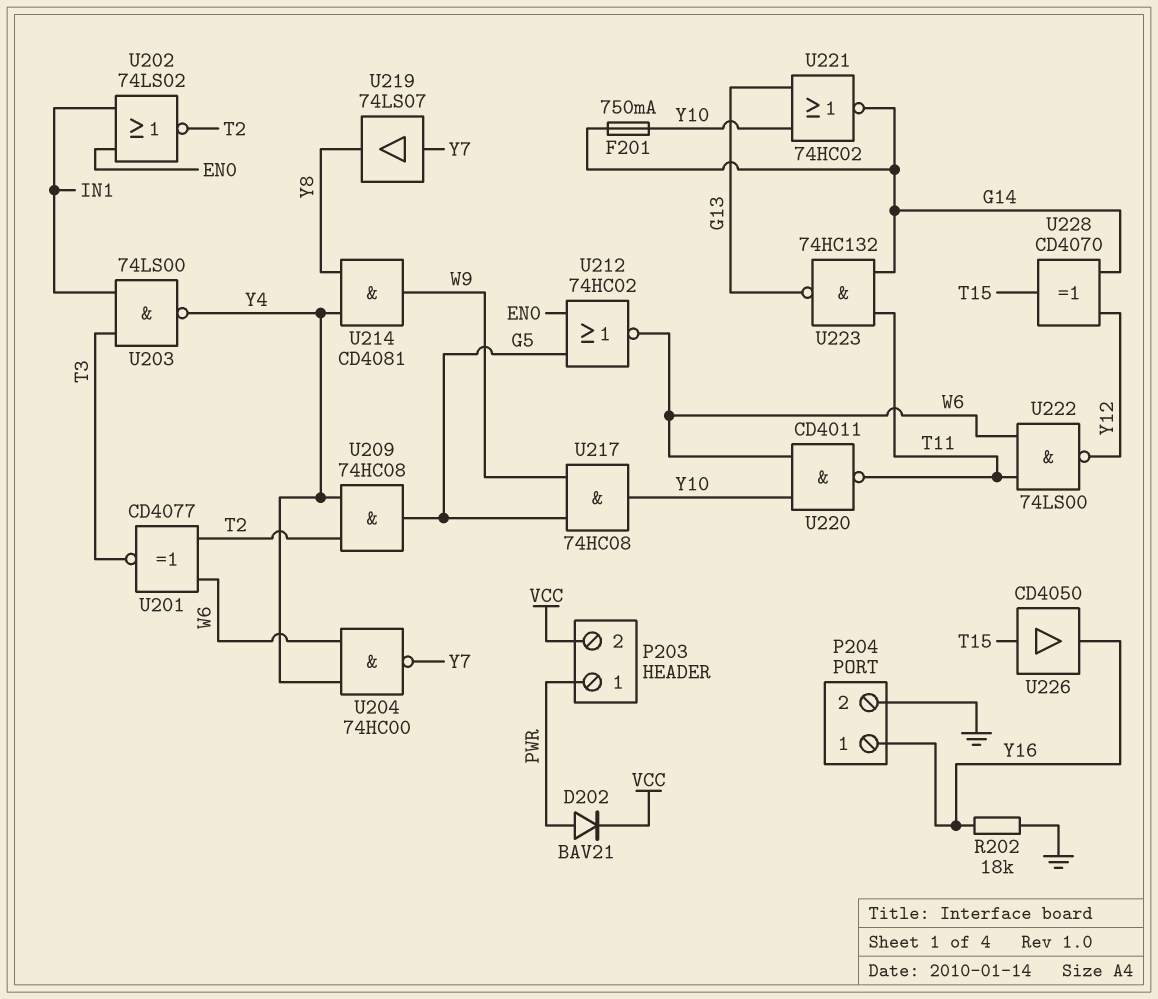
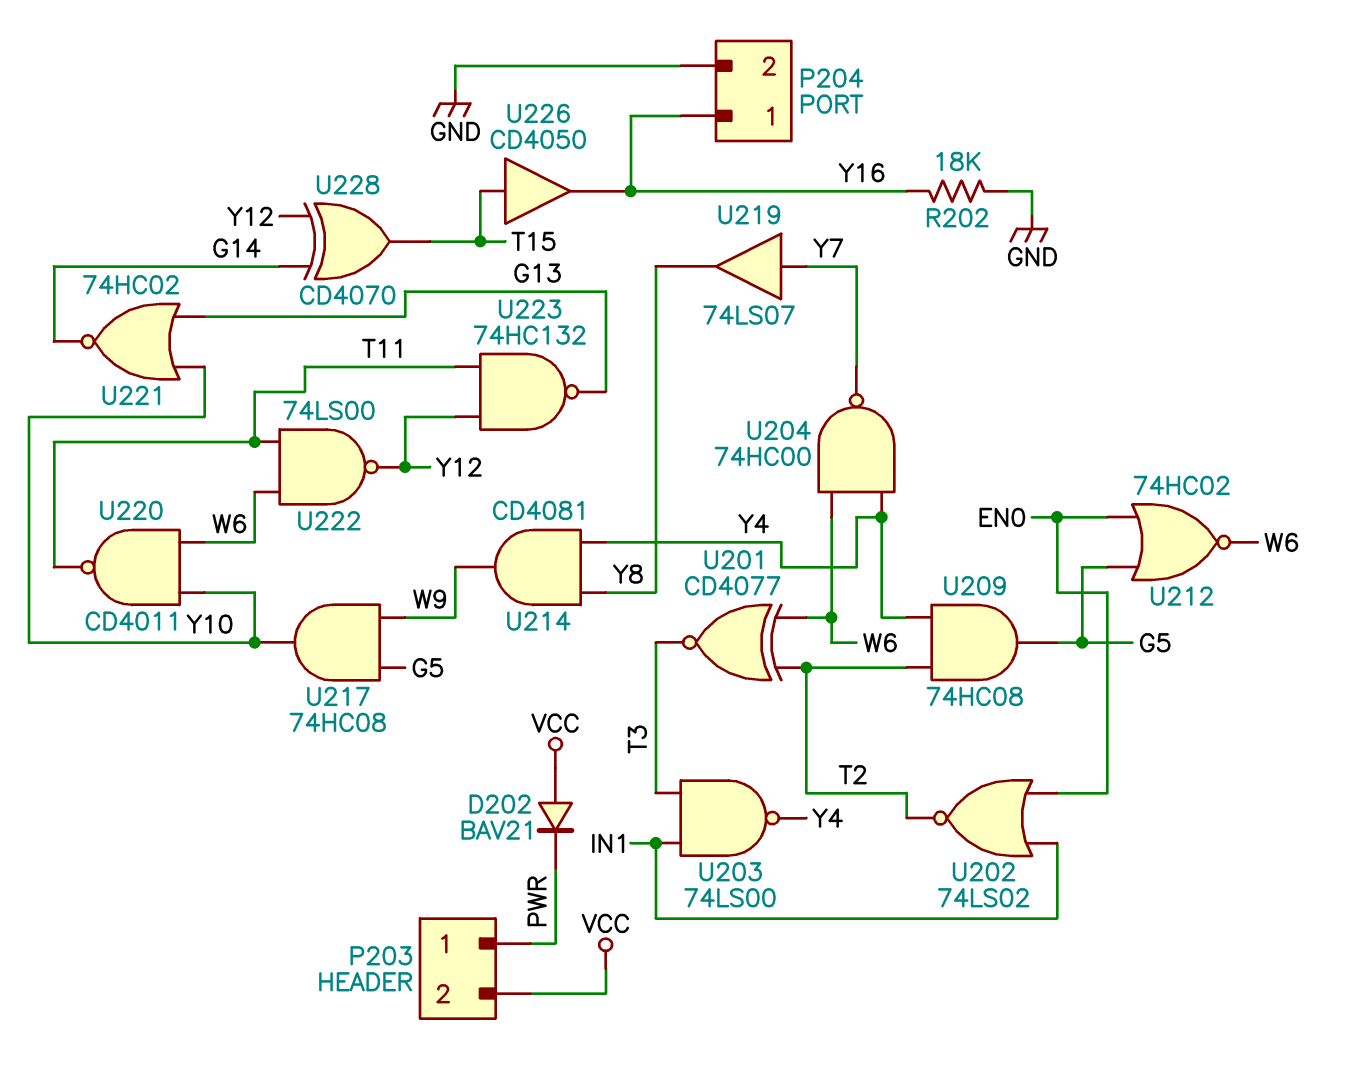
D202: diode BAV21 (A PWR, K VCC) -> diode BAV21 (A VCC, K PWR)
F201: 750mA (G14, Y10) -> none
U223: NAND 74HC132 (in G14, in T11, out G13) -> NAND 74HC132 (in T11, in Y12, out G13)

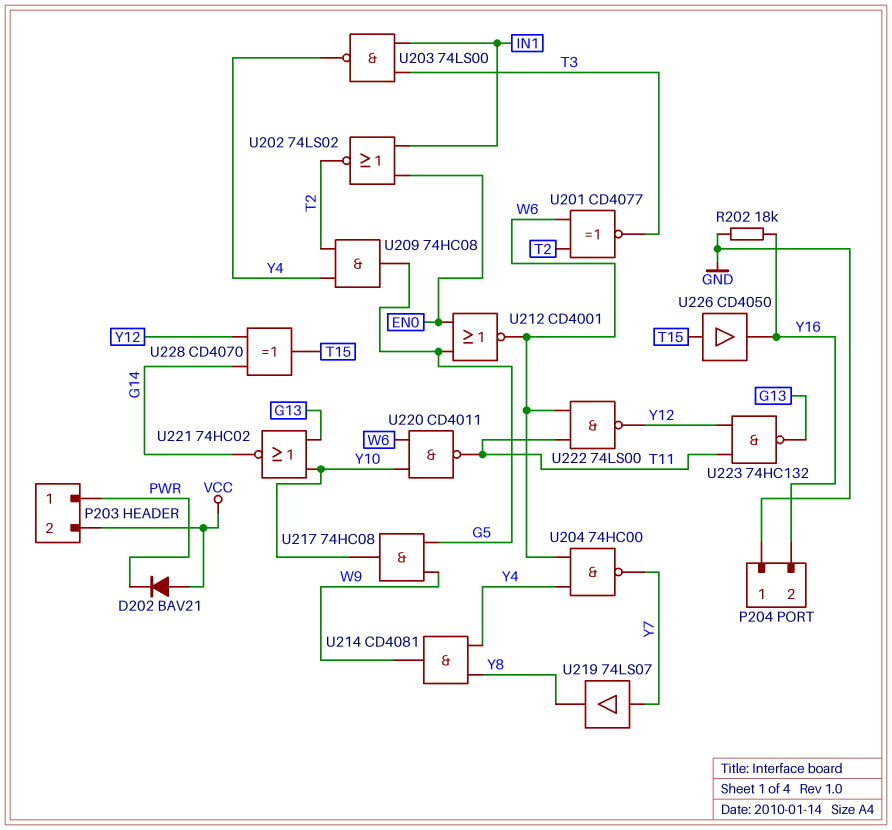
P204 pin 1: Y16 -> GND
P204 pin 2: GND -> Y16
U212: NOR 74HC02 (in EN0, in G5, out W6) -> NOR CD4001 (in EN0, in G5, out W6)

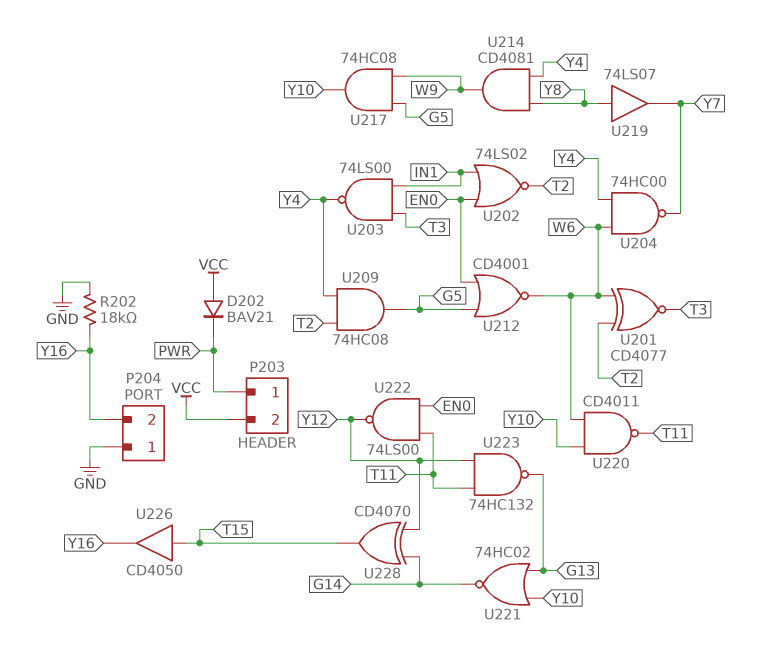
U219: buffer 74LS07 (in Y7, out Y8) -> buffer 74LS07 (in Y8, out Y7)
U222: NAND 74LS00 (in T11, in W6, out Y12) -> NAND 74LS00 (in EN0, in T11, out Y12)

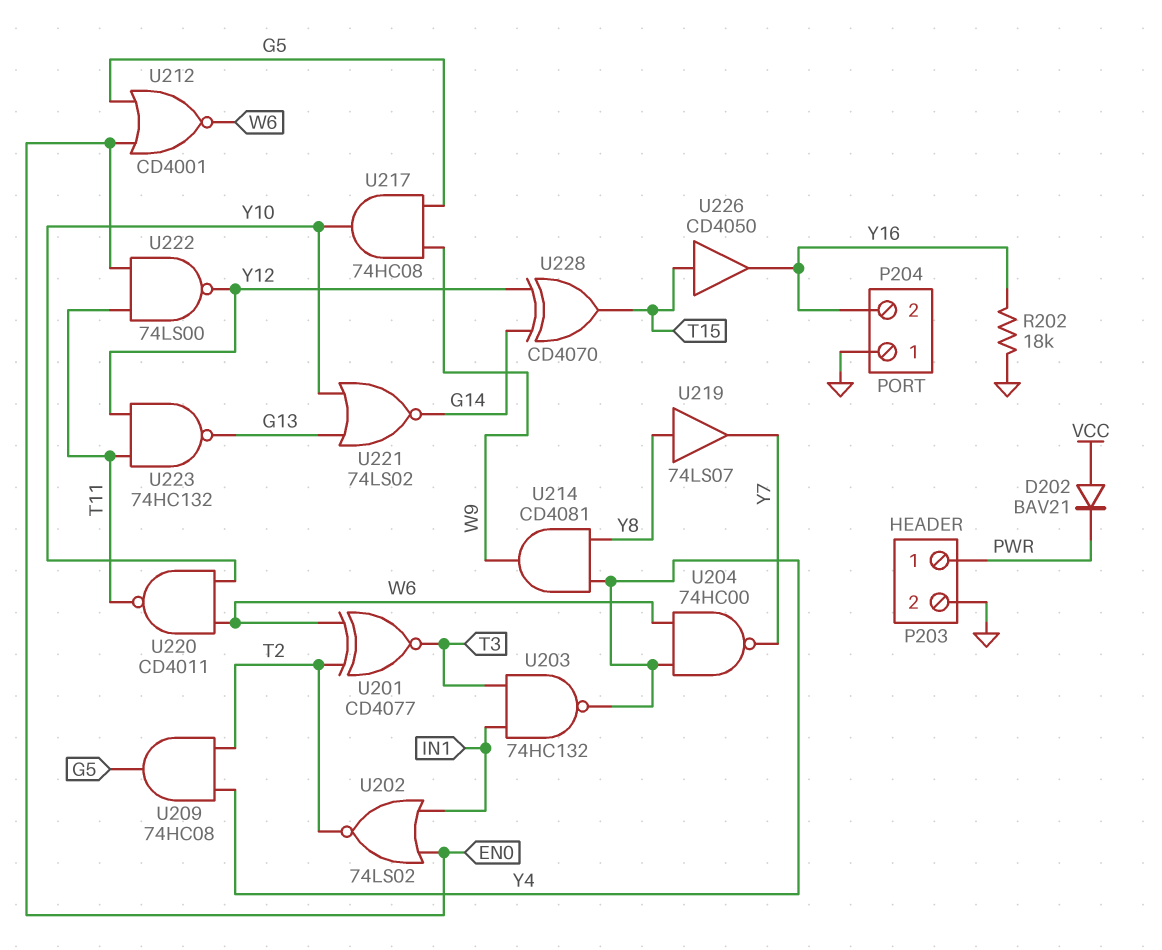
P203 pin 2: VCC -> GND
U203: NAND 74LS00 (in IN1, in T3, out Y4) -> NAND 74HC132 (in IN1, in T3, out Y4)
U221: NOR 74HC02 (in G13, in Y10, out G14) -> NOR 74LS02 (in G13, in Y10, out G14)

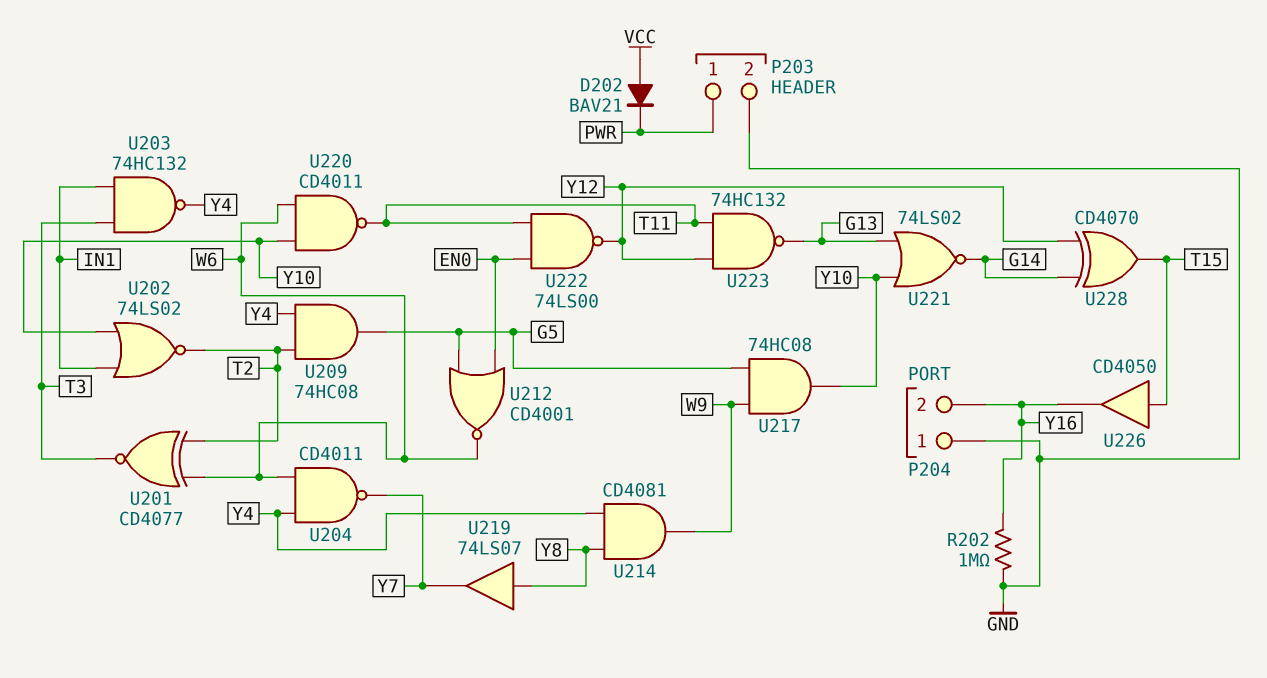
R202: 18k (GND, Y16) -> 1M (GND, Y16)
U202: NOR 74LS02 (in EN0, in IN1, out T2) -> NOR 74LS02 (in IN1, in Y10, out T2)
U204: NAND 74HC00 (in W6, in Y4, out Y7) -> NAND CD4011 (in W6, in Y4, out Y7)

